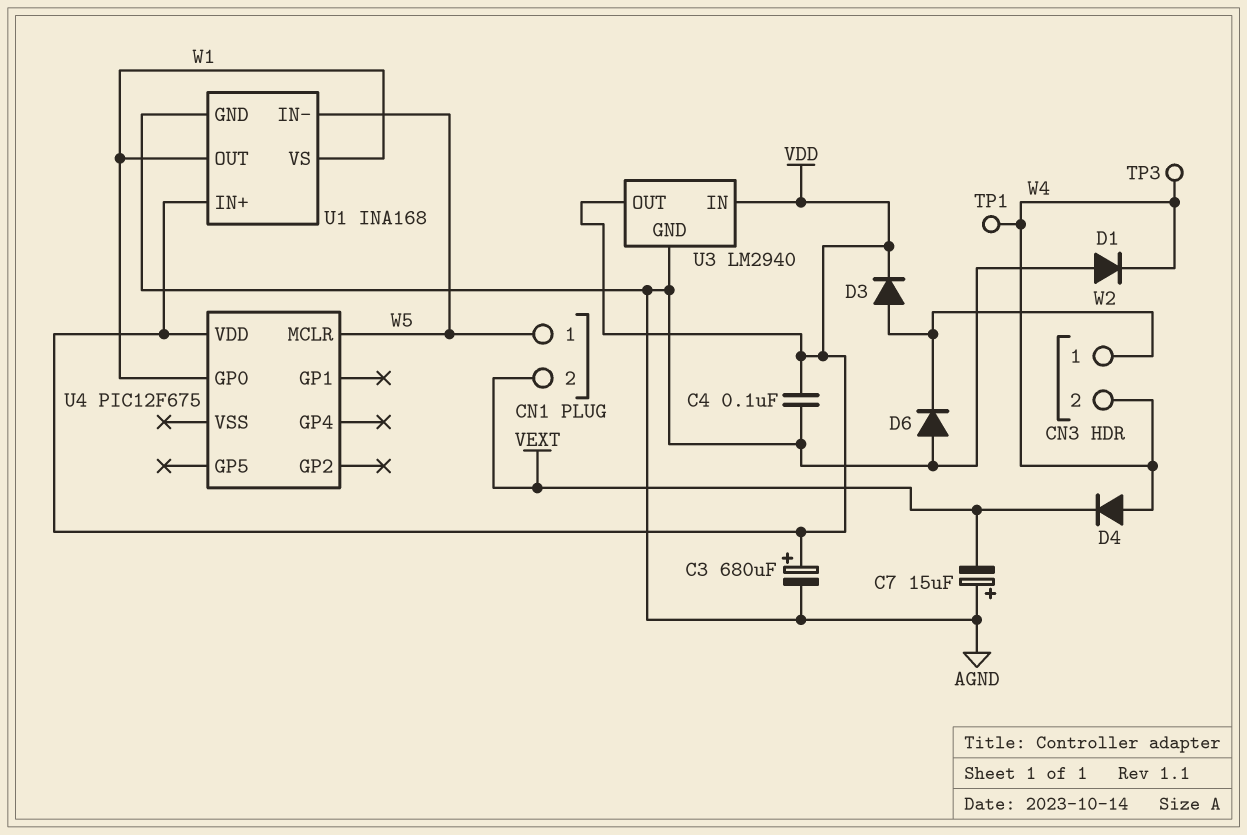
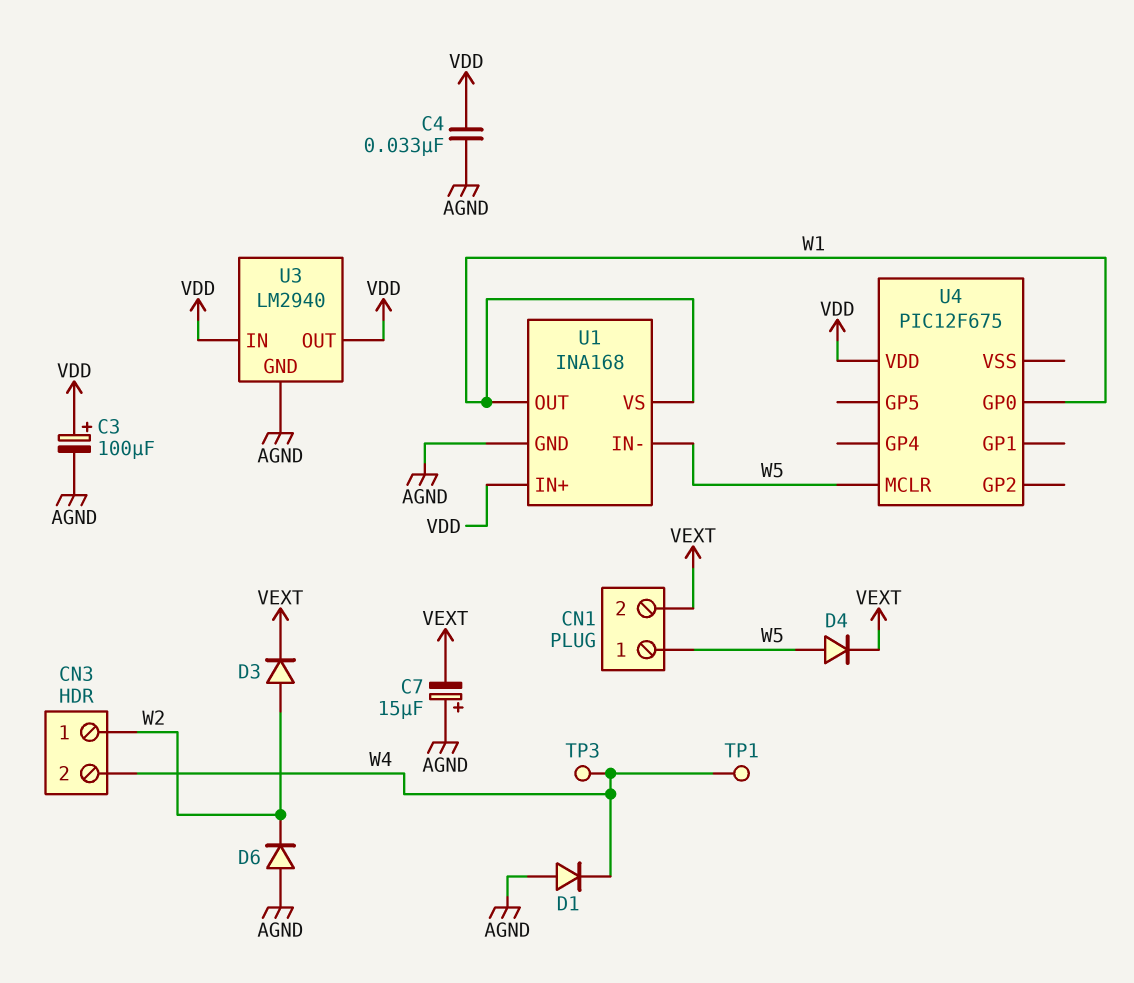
C3: 680uF (plus VDD, minus AGND) -> 100uF (plus VDD, minus AGND)
C4: 100nF (AGND, VDD) -> 33nF (AGND, VDD)
D3: diode (A W2, K VDD) -> diode (A W2, K VEXT)
D4: diode (A W4, K VEXT) -> diode (A W5, K VEXT)

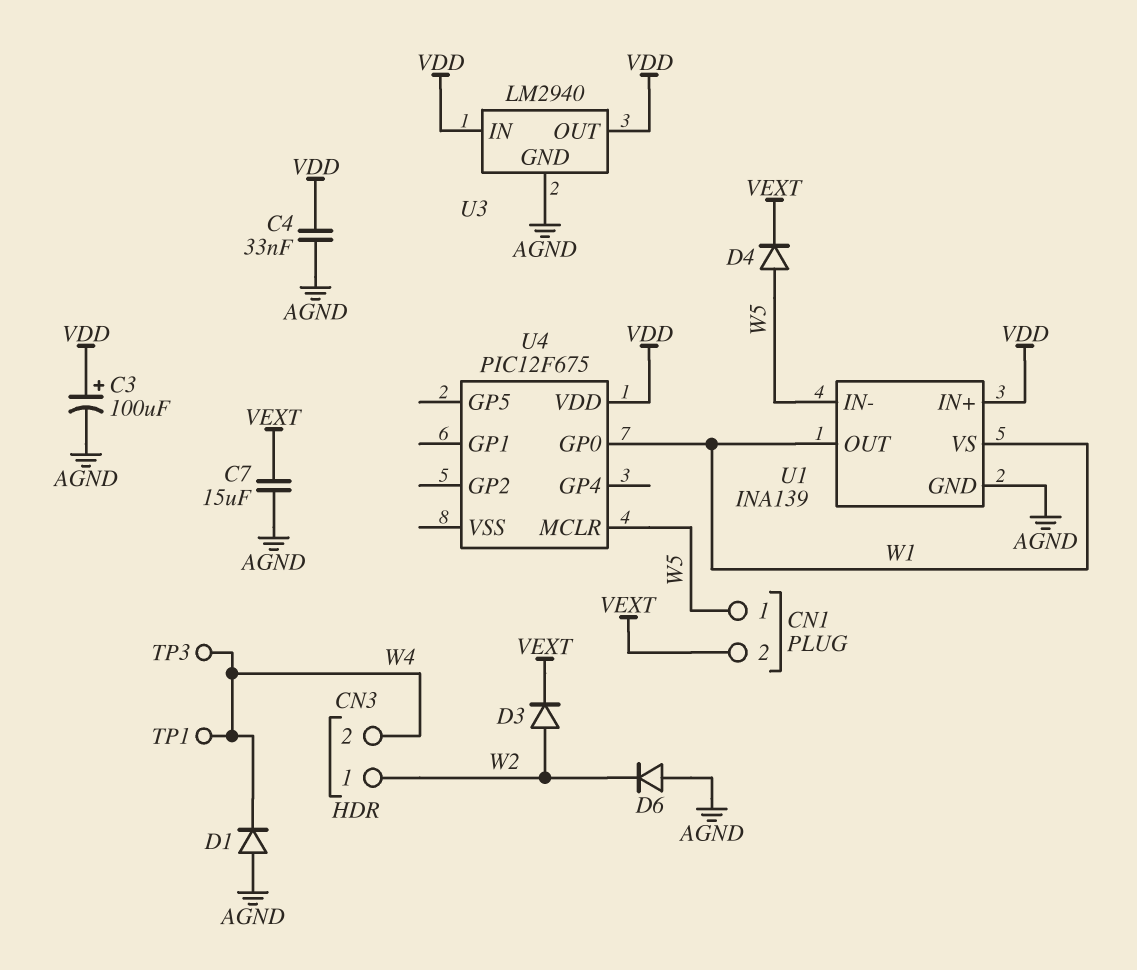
C7: 15uF (plus AGND, minus VEXT) -> 15uF (AGND, VEXT)
U1: INA168 -> INA139

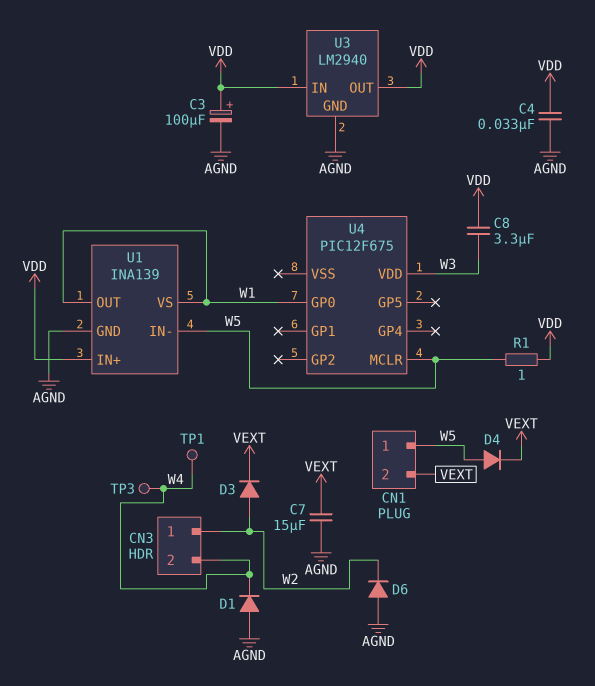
C8: none -> 3.3uF (VDD, W3)
R1: none -> 1 (VDD, W5)
U4 pin VDD: VDD -> W3

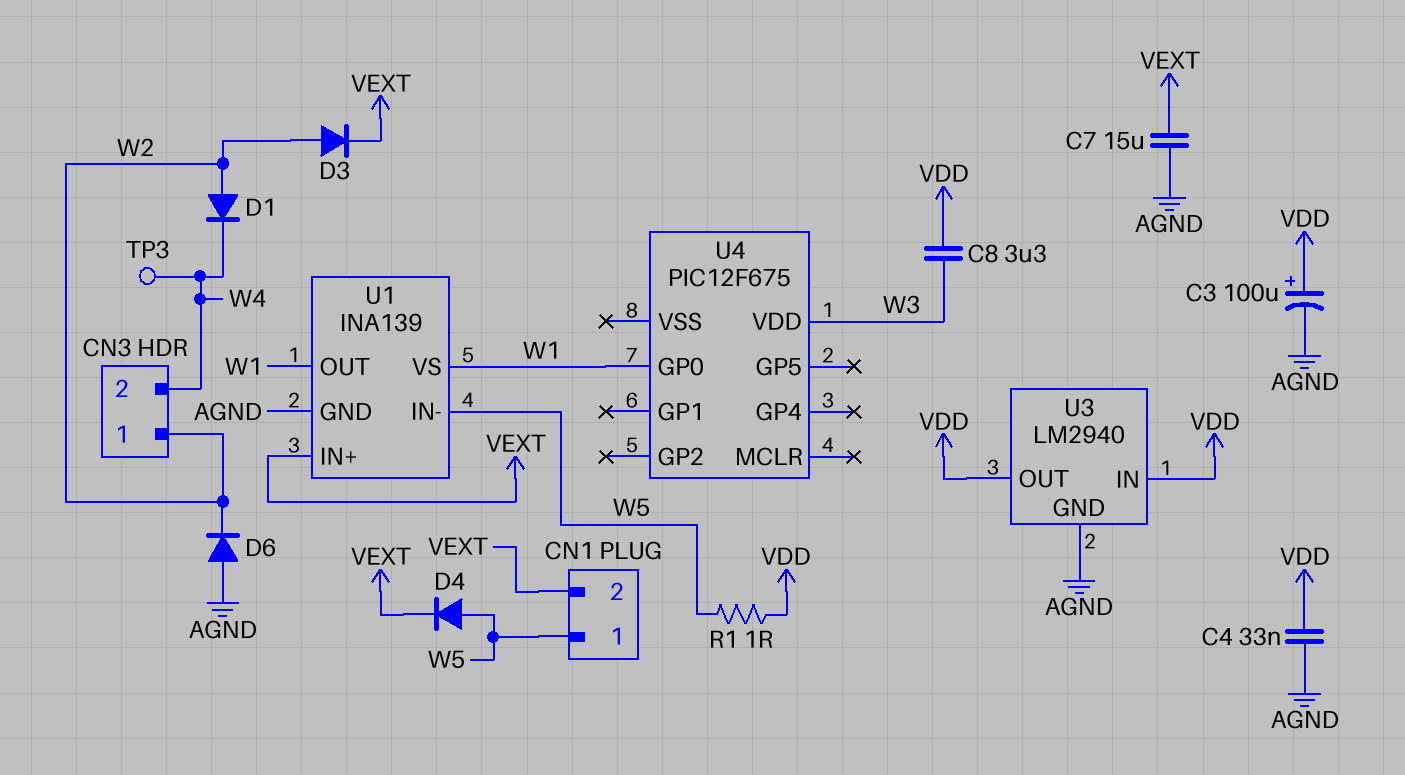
D1: diode (A AGND, K W4) -> diode (A W2, K W4)
TP1: test point (W4) -> none
U1 pin IN+: VDD -> VEXT
U4 pin MCLR: W5 -> none

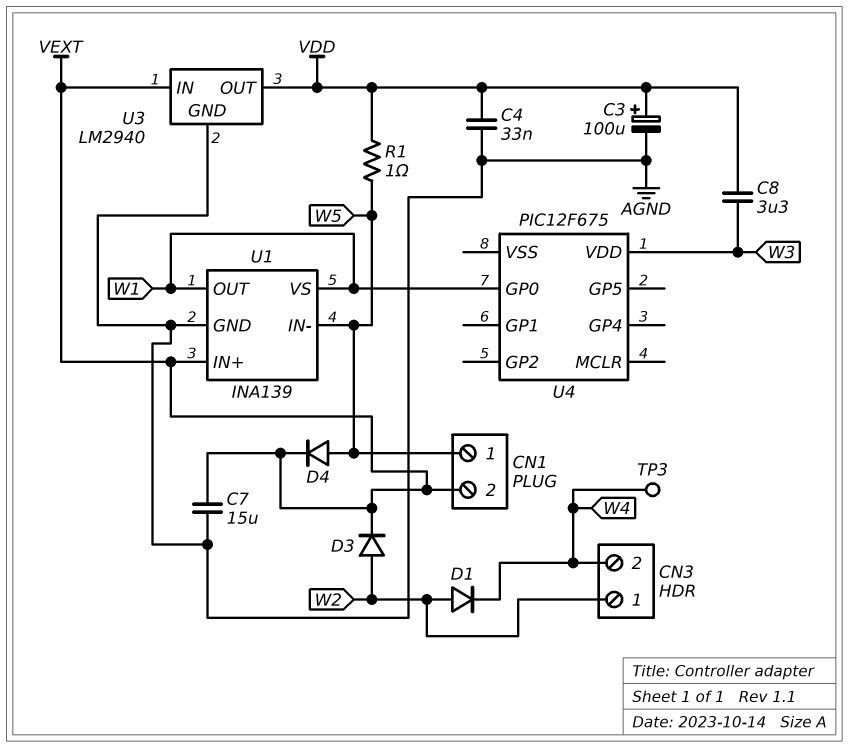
D6: diode (A AGND, K W2) -> none
U3 pin IN: VDD -> VEXT

